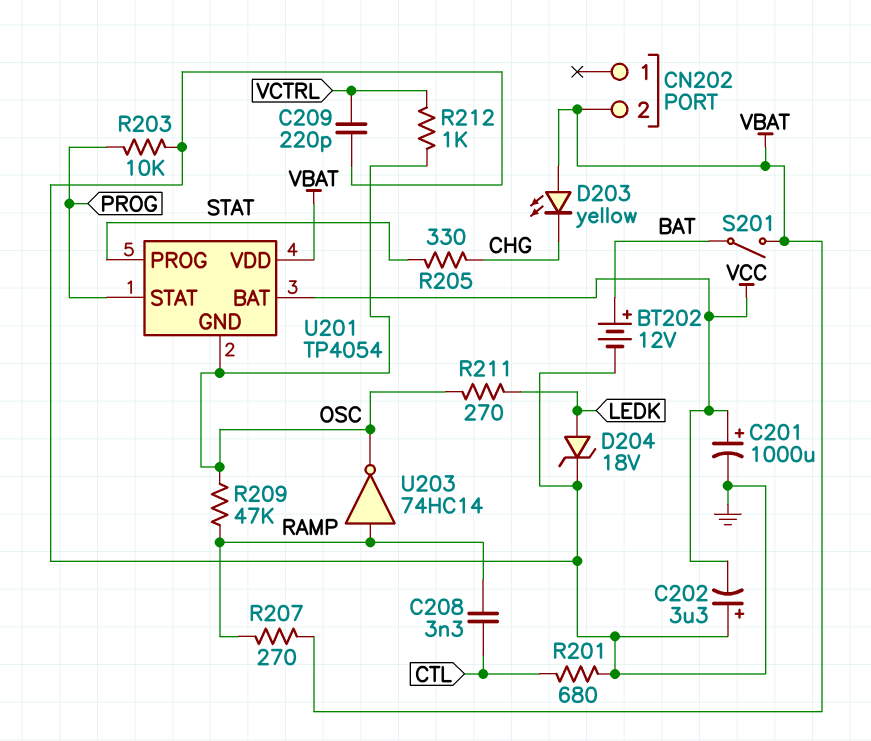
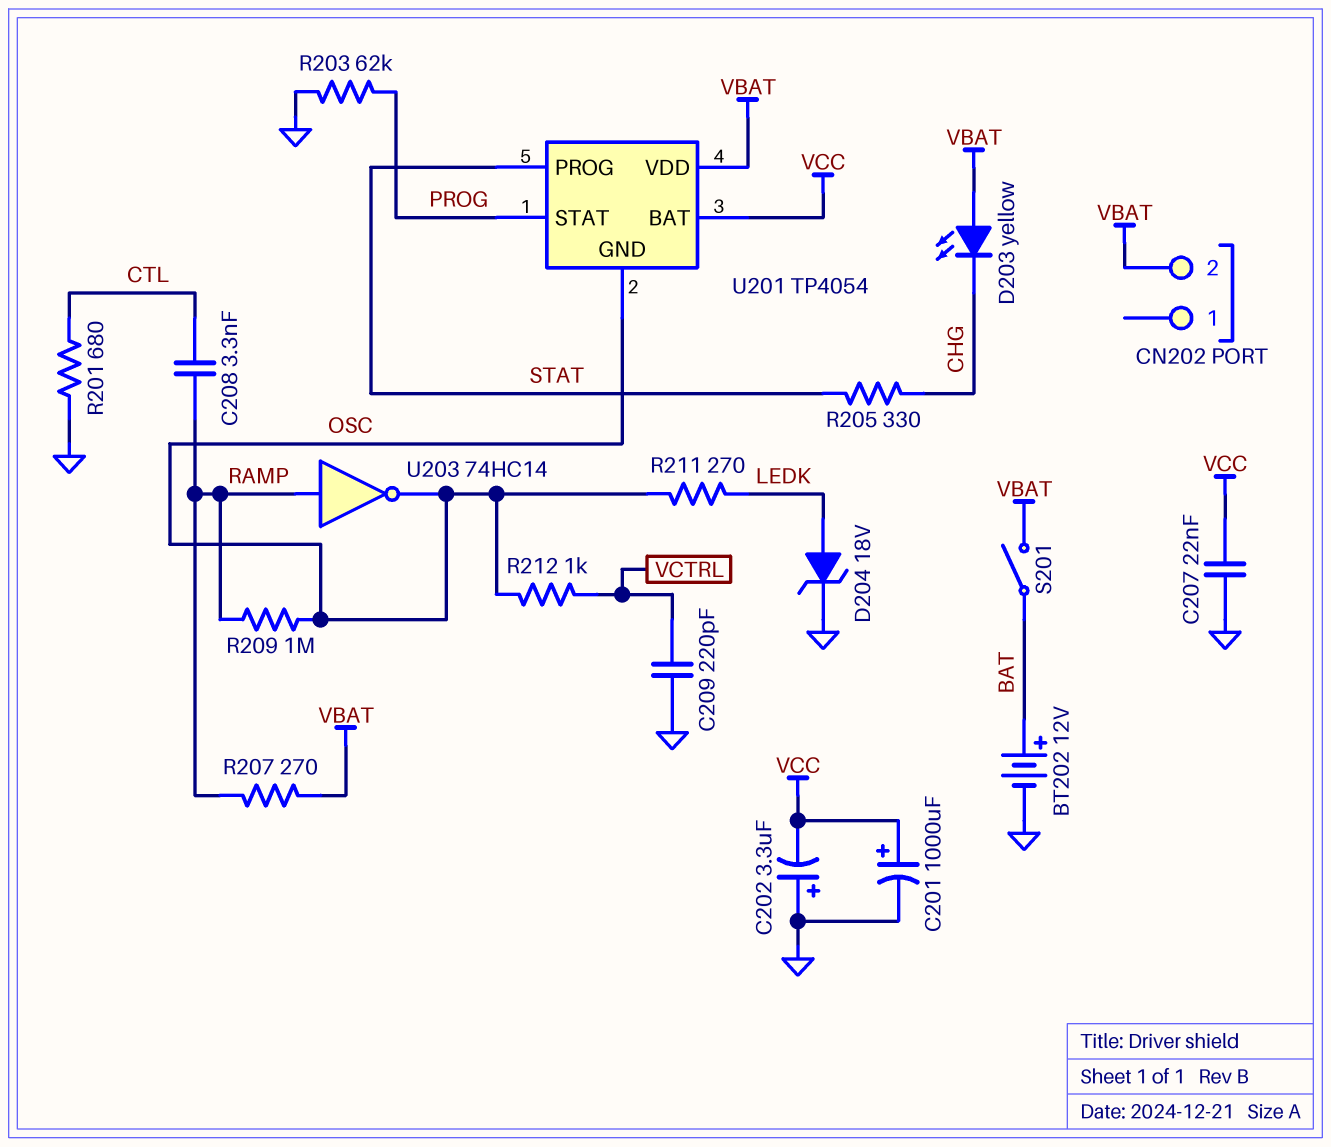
C207: none -> 22nF (GND, VCC)
R203: 10k (GND, PROG) -> 62k (GND, PROG)
R209: 47k (OSC, RAMP) -> 1M (OSC, RAMP)

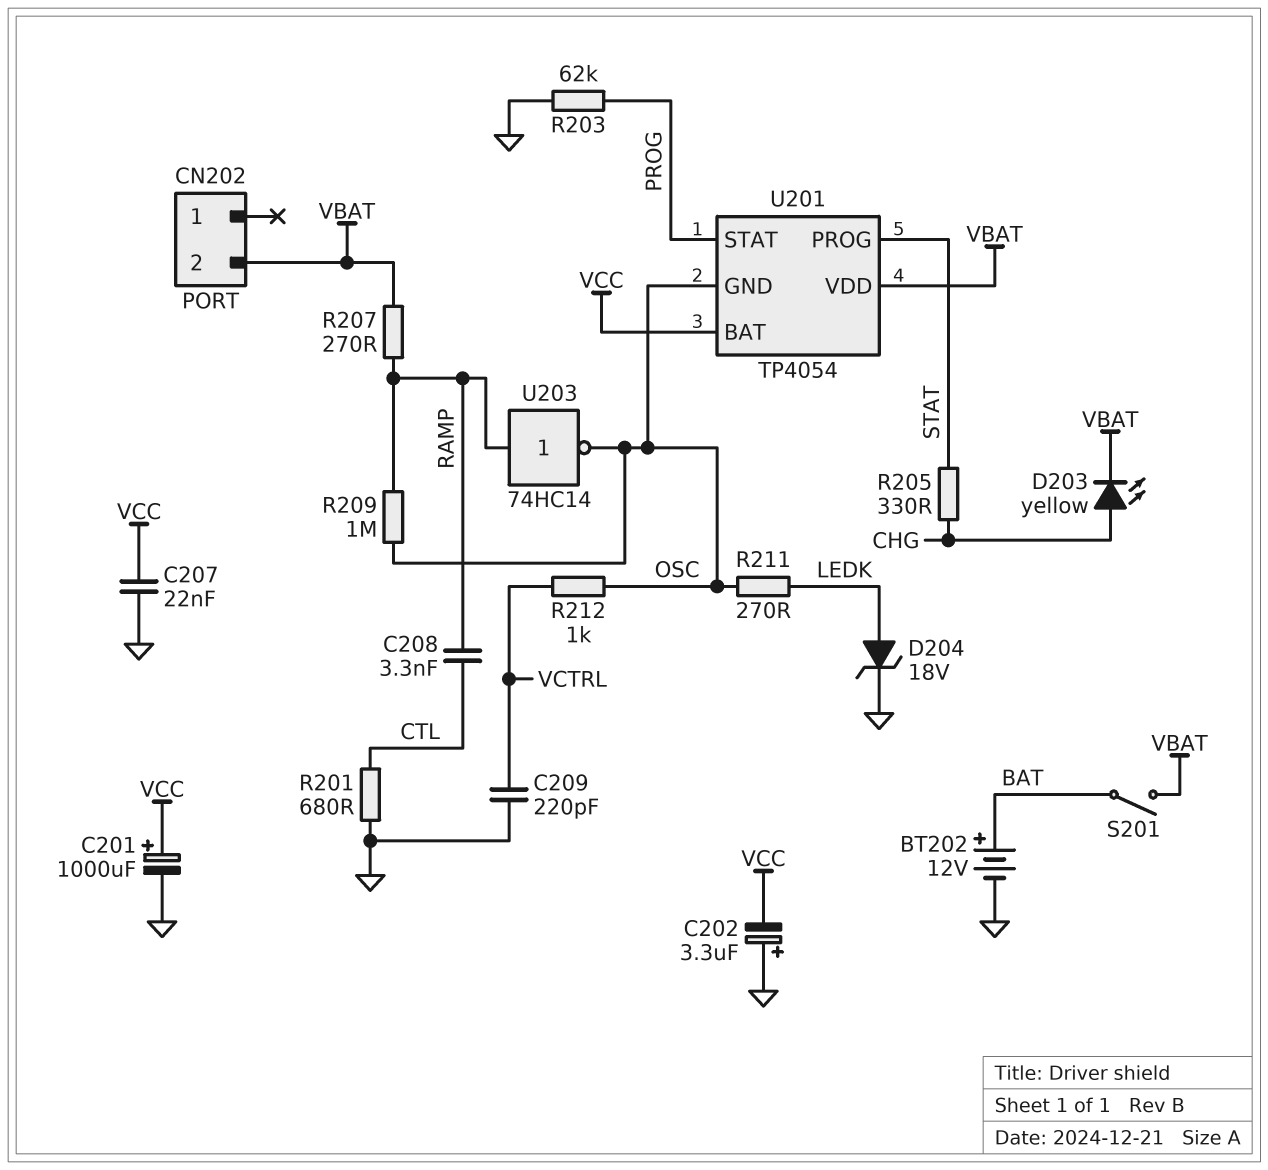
D203: LED yellow (A VBAT, K CHG) -> LED yellow (A CHG, K VBAT)

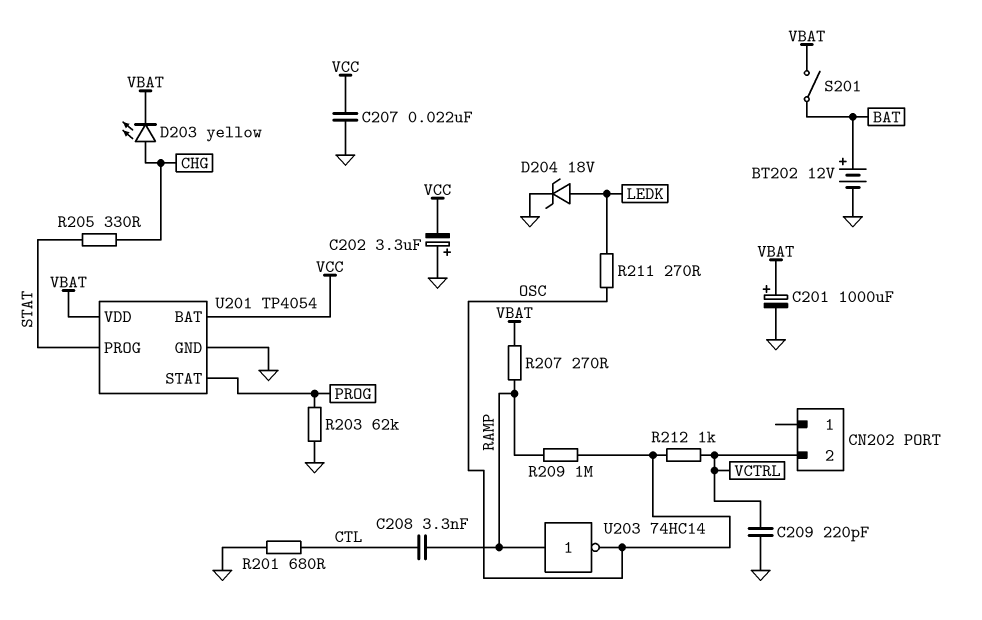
C201: 1000uF (plus VCC, minus GND) -> 1000uF (plus VBAT, minus GND)
CN202 pin 2: VBAT -> VCTRL
U201 pin GND: OSC -> GND

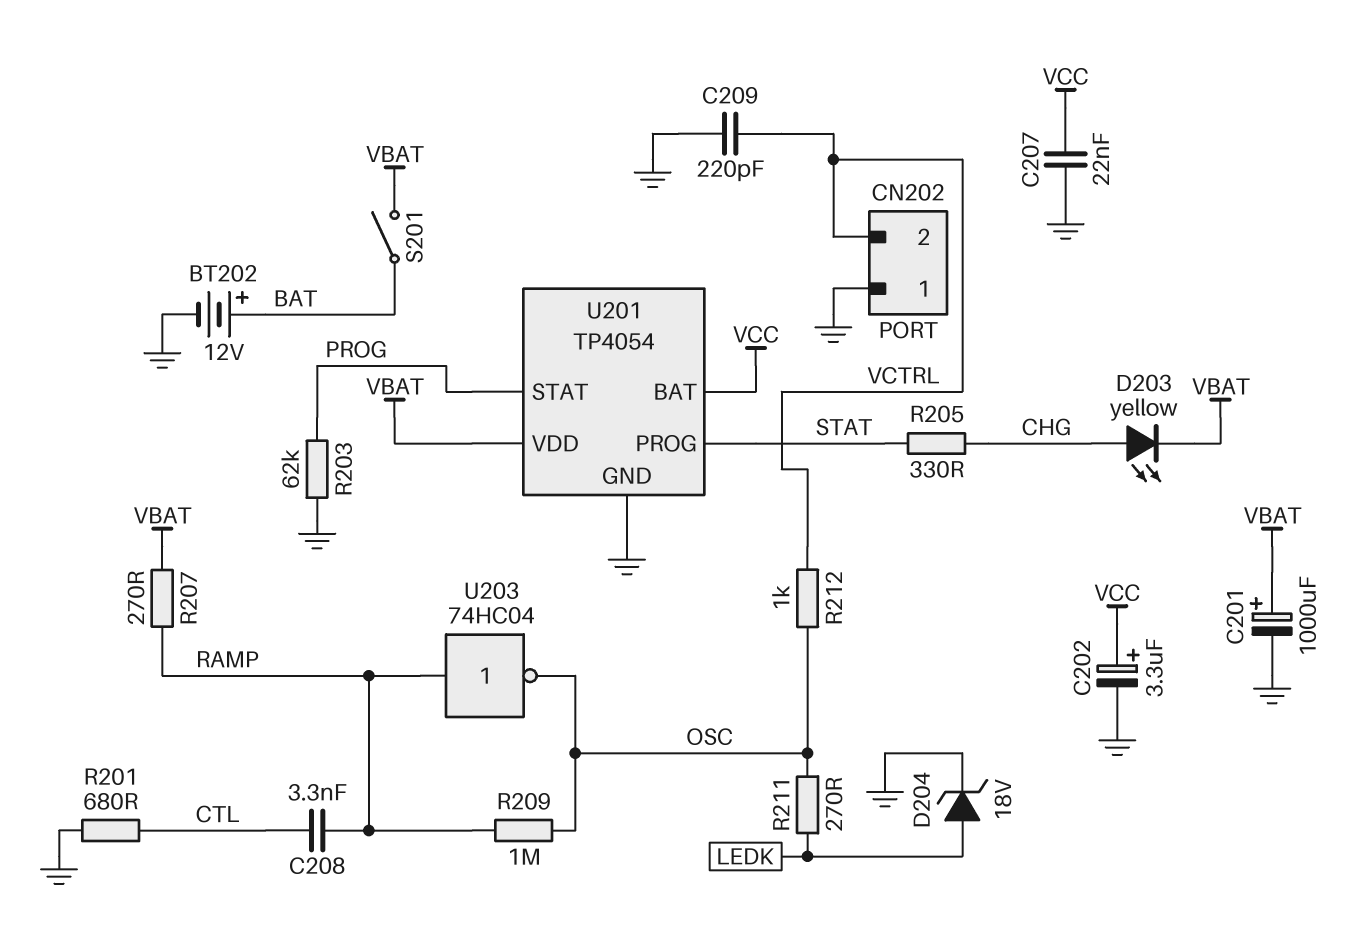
C202: 3.3uF (plus GND, minus VCC) -> 3.3uF (plus VCC, minus GND)
CN202 pin 1: none -> GND
U203: NOT 74HC14 (in RAMP, out OSC) -> NOT 74HC04 (in RAMP, out OSC)

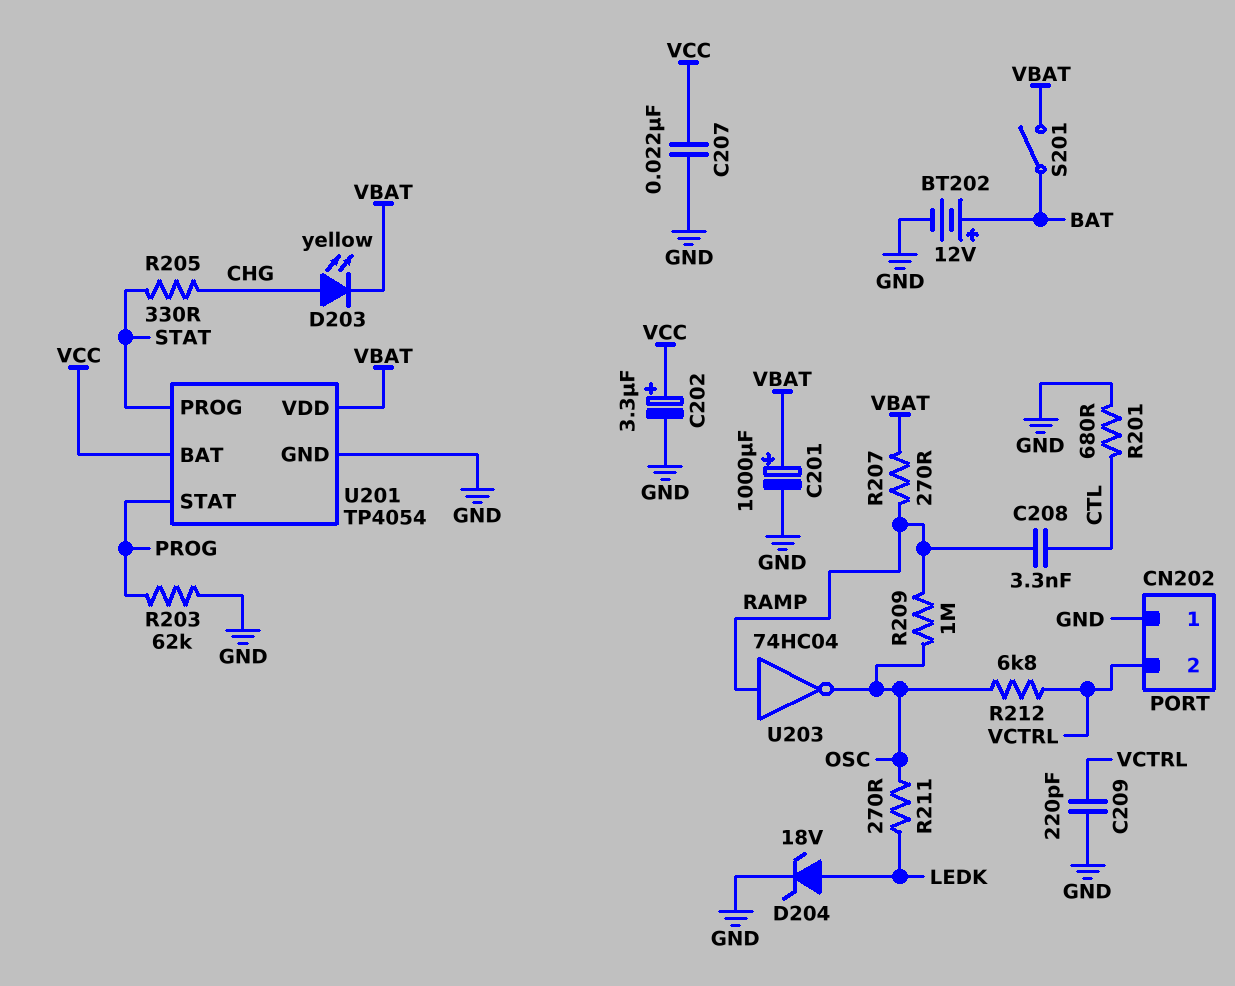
R212: 1k (OSC, VCTRL) -> 6.8k (OSC, VCTRL)

